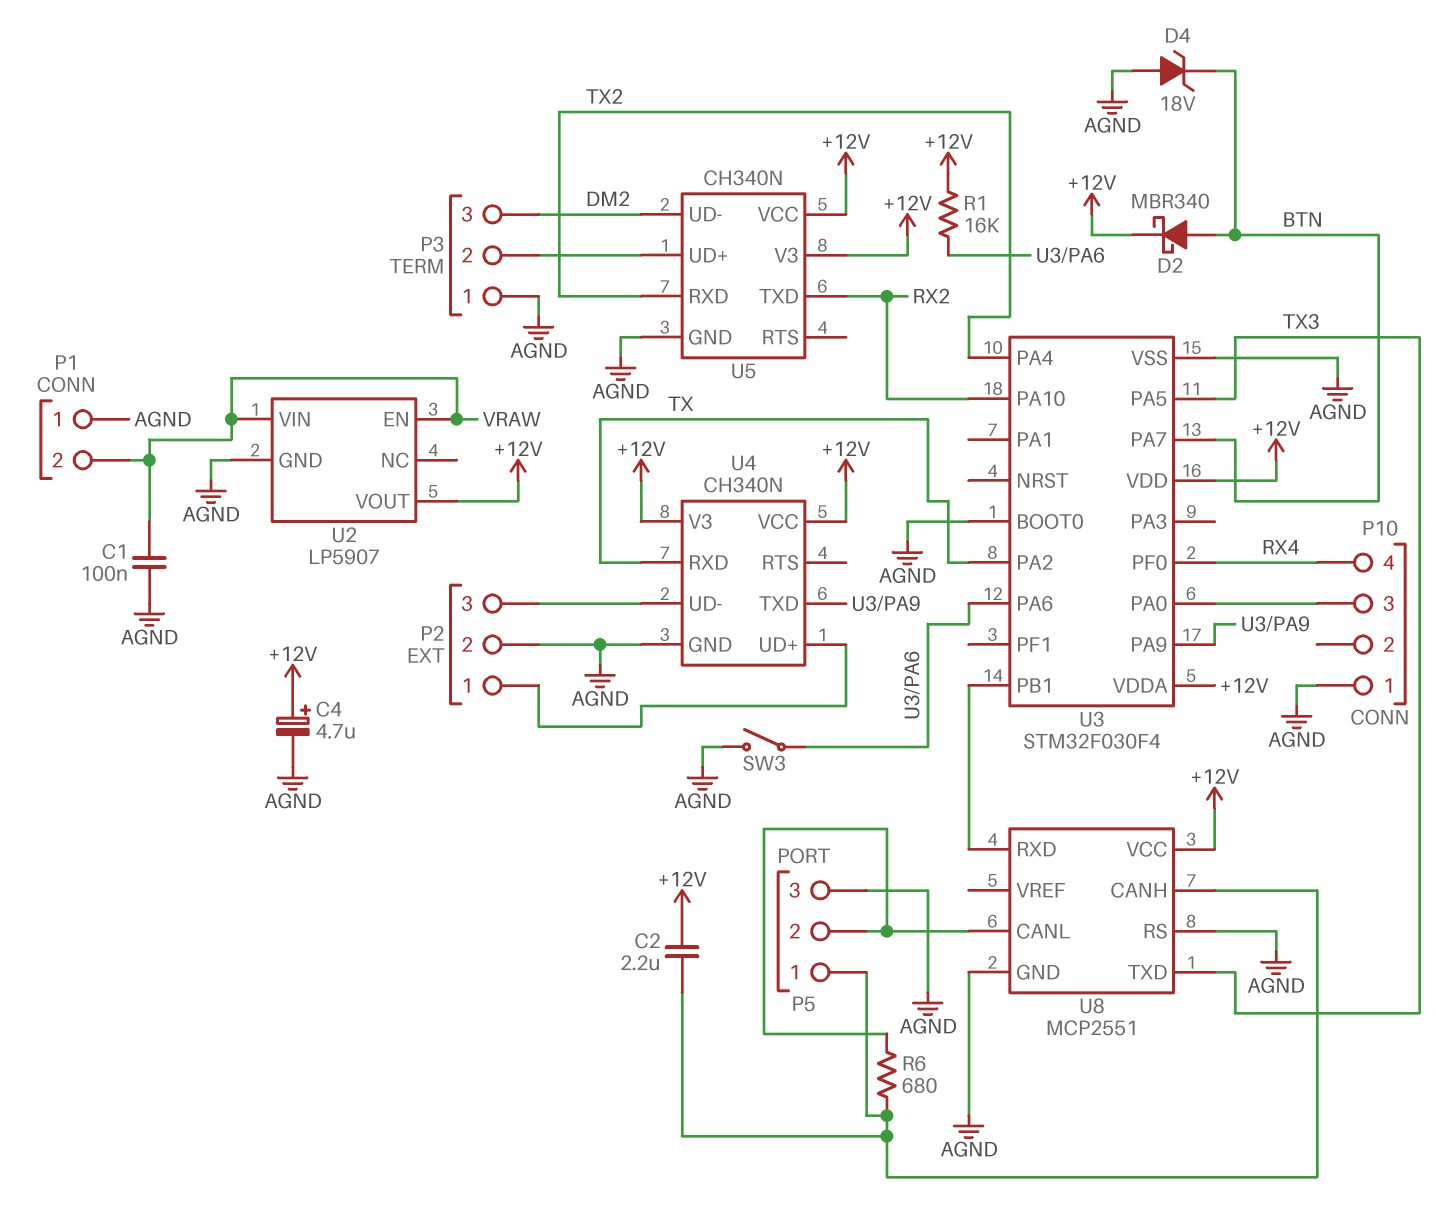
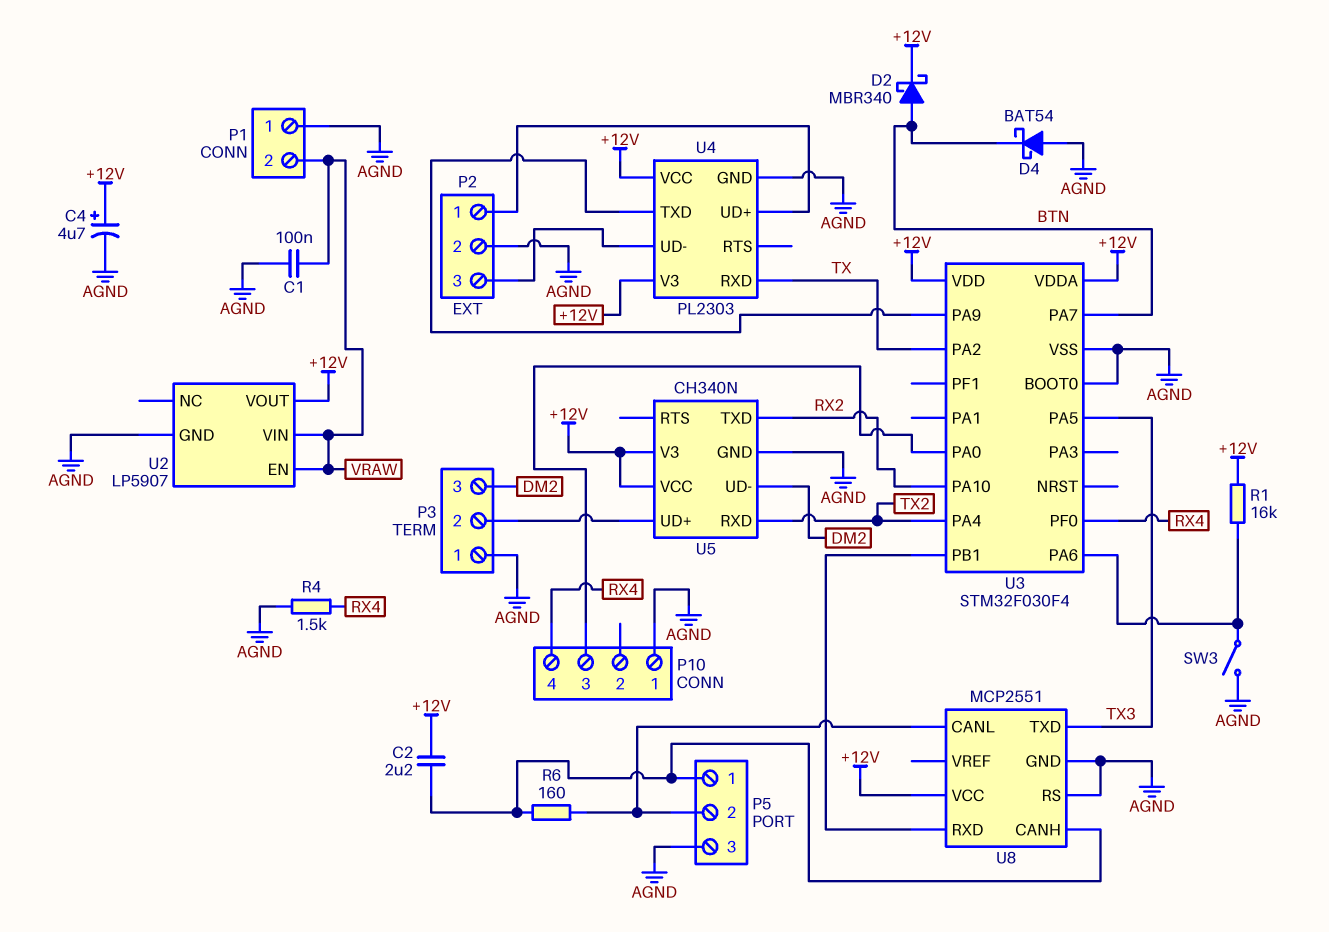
D4: zener 18V (A AGND, K BTN) -> schottky BAT54 (A AGND, K BTN)
R4: none -> 1.5k (AGND, RX4)
R6: 680 (P5/1, P5/2) -> 160 (P5/1, P5/2)
U4: CH340N -> PL2303

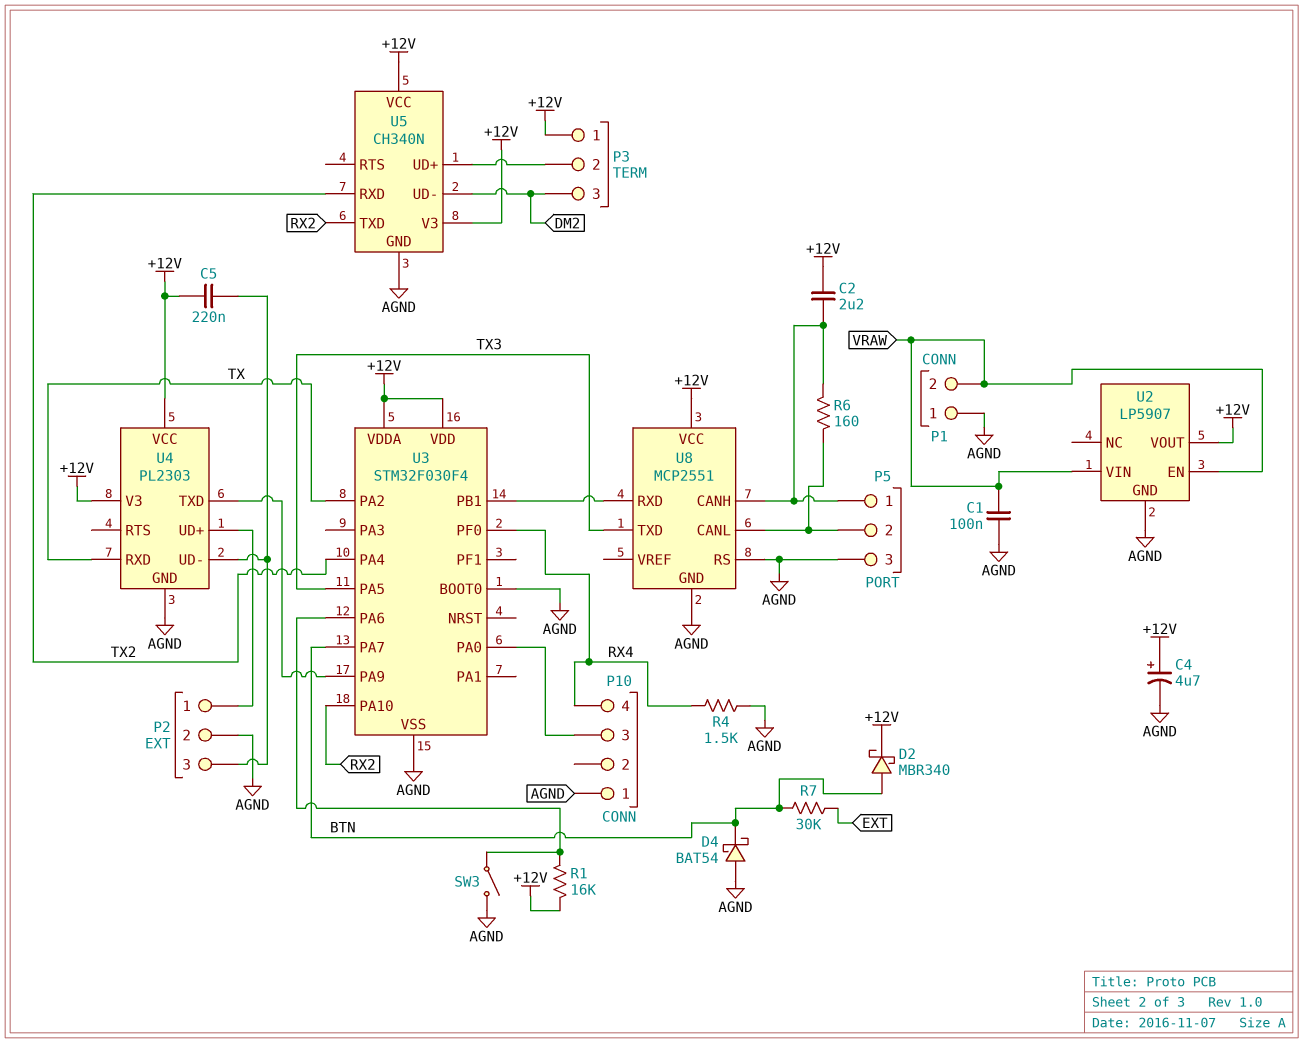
C5: none -> 220nF (+12V, P2/3)
P3 pin 1: AGND -> +12V
R7: none -> 30k (BTN, EXT)

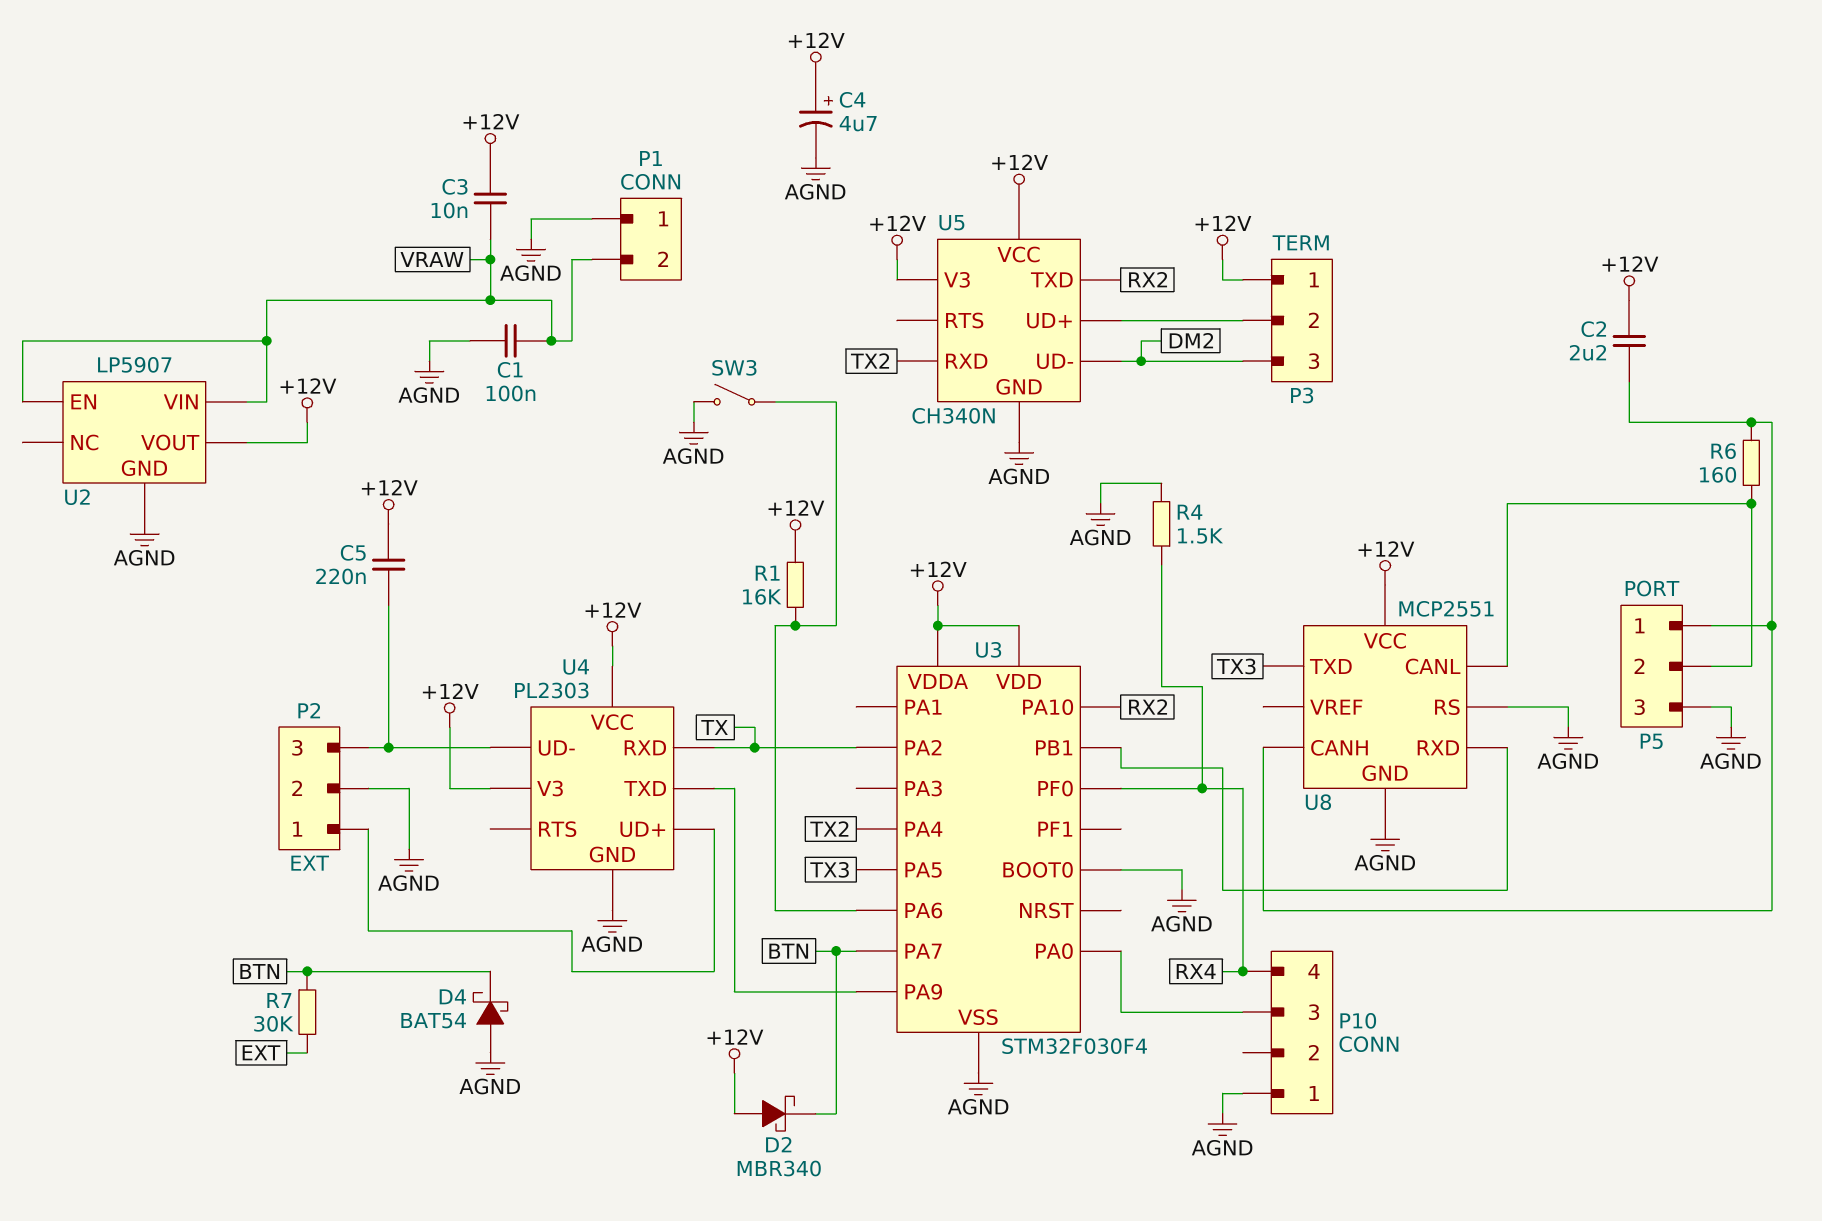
C3: none -> 10nF (+12V, VRAW)
D2: schottky MBR340 (A BTN, K +12V) -> schottky MBR340 (A +12V, K BTN)

